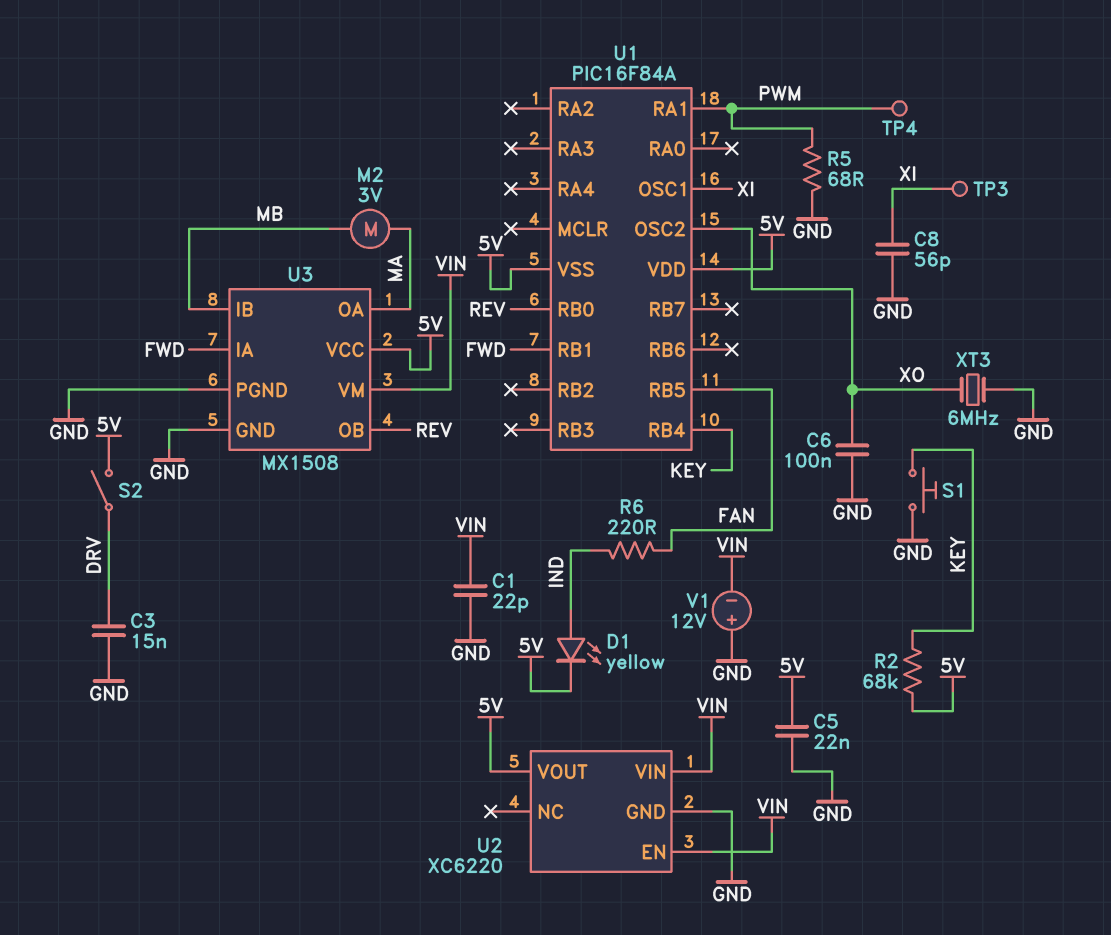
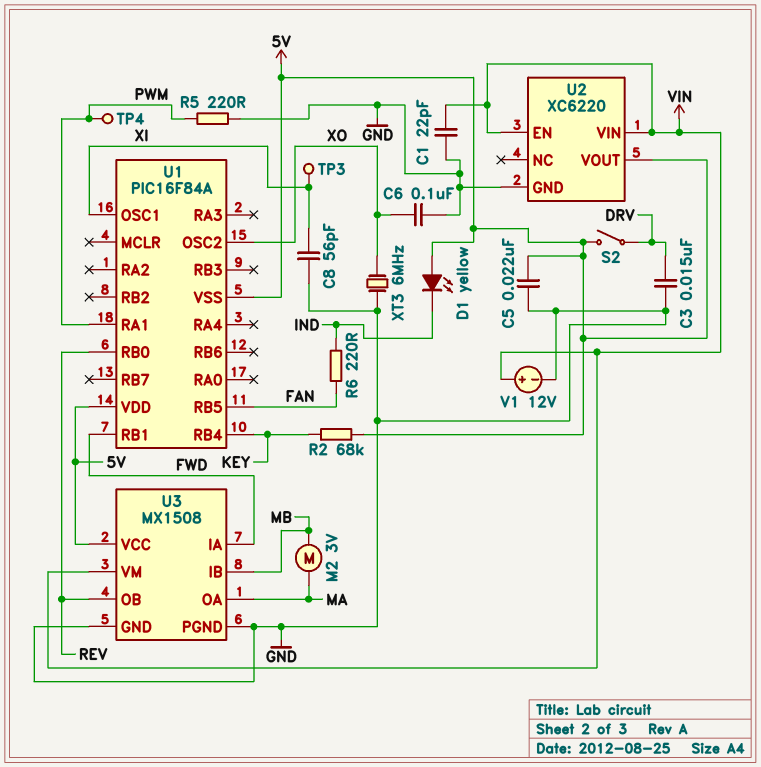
D1: LED yellow (A IND, K 5V) -> LED yellow (A 5V, K IND)
R5: 68 (GND, PWM) -> 220 (GND, PWM)
S1: button (GND, KEY) -> none
V1: 12V (plus GND, minus VIN) -> 12V (plus VIN, minus GND)

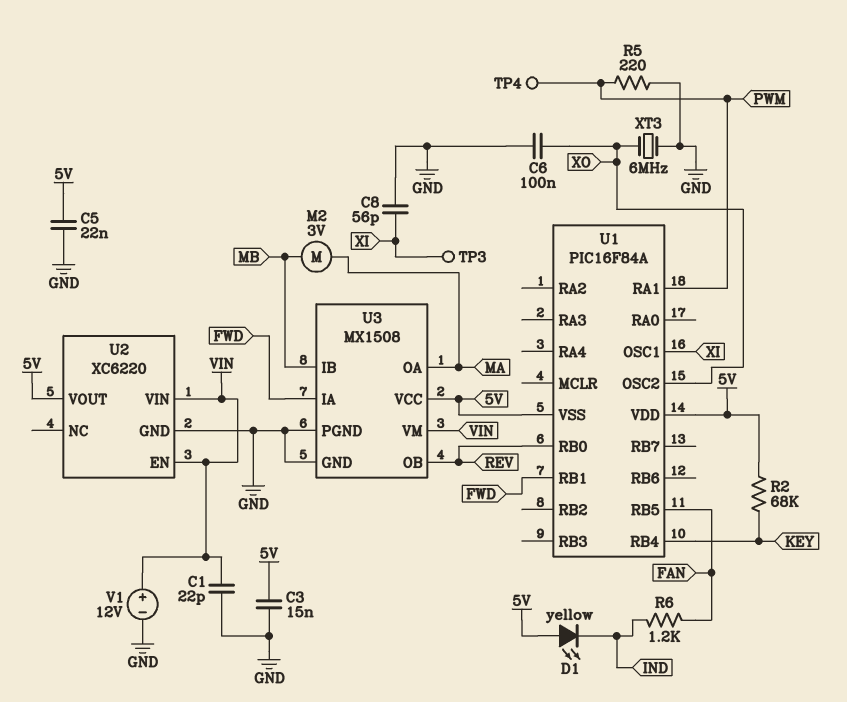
C3: 15nF (DRV, GND) -> 15nF (5V, GND)
R6: 220 (FAN, IND) -> 1.2k (FAN, IND)
S2: switch (5V, DRV) -> none

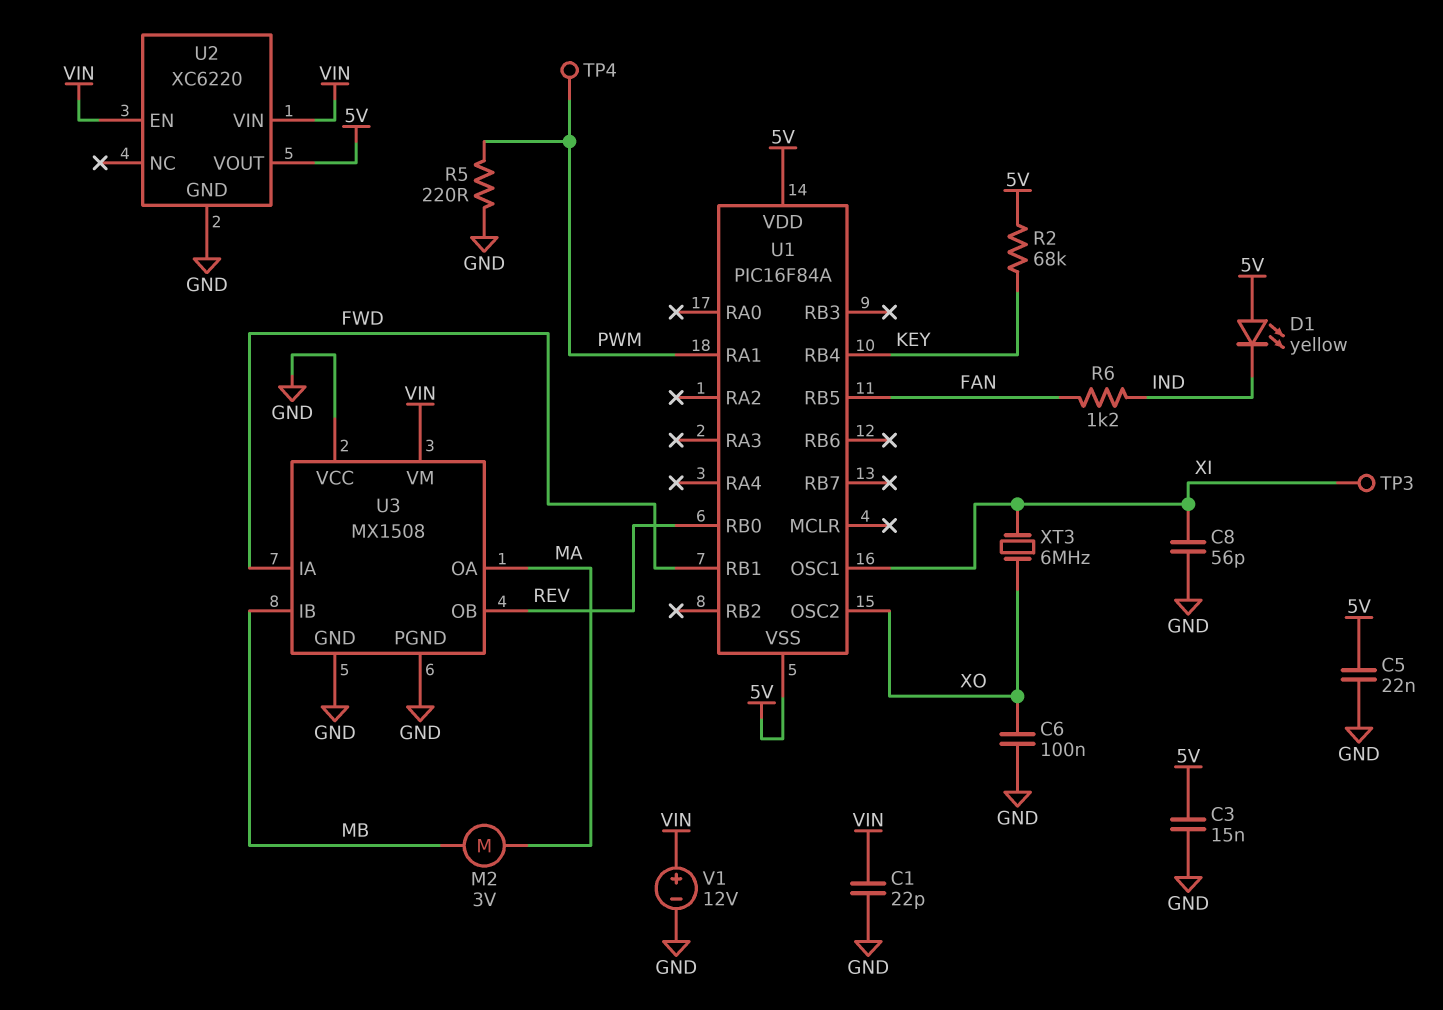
U3 pin VCC: 5V -> GND
XT3: 6MHz (GND, XO) -> 6MHz (XI, XO)

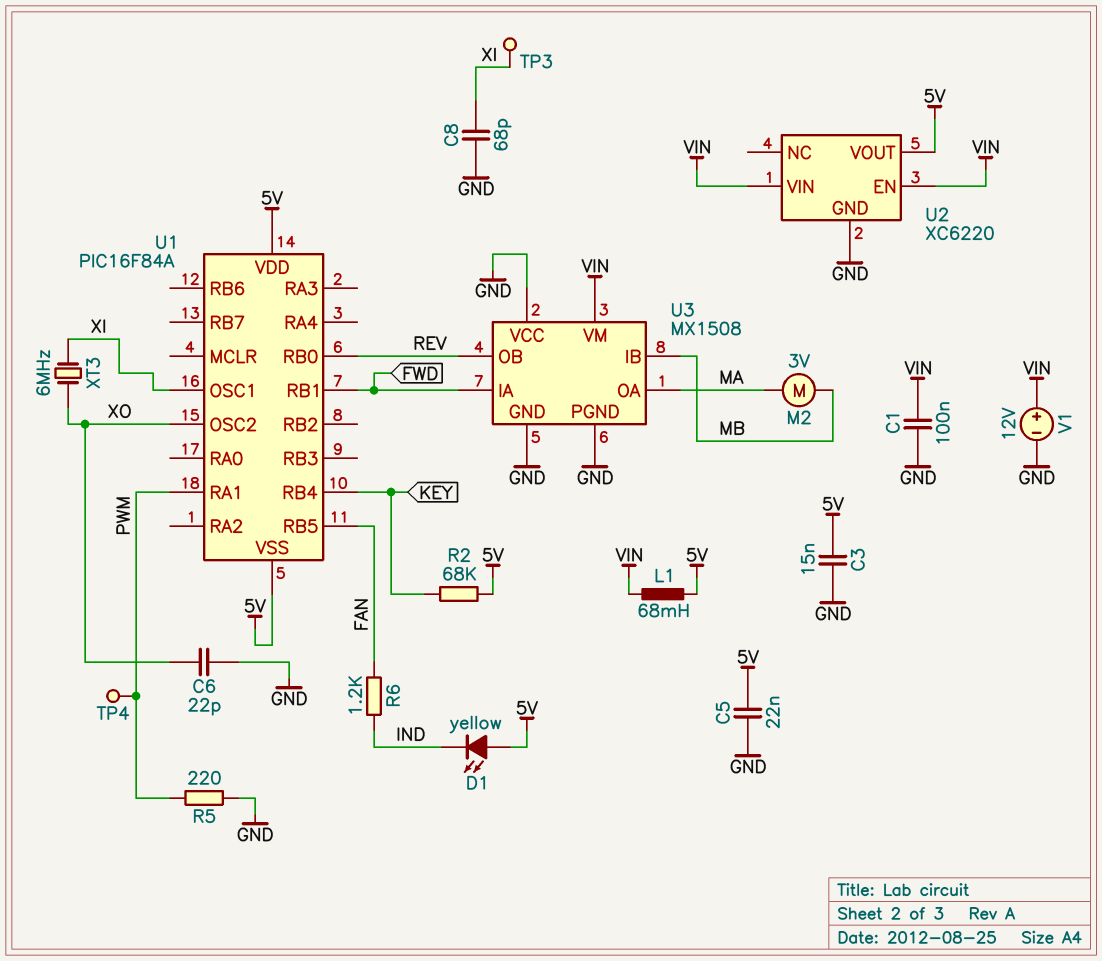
C1: 22pF (GND, VIN) -> 100nF (GND, VIN)
C6: 100nF (GND, XO) -> 22pF (GND, XO)
C8: 56pF (GND, XI) -> 68pF (GND, XI)
L1: none -> 68mH (5V, VIN)

